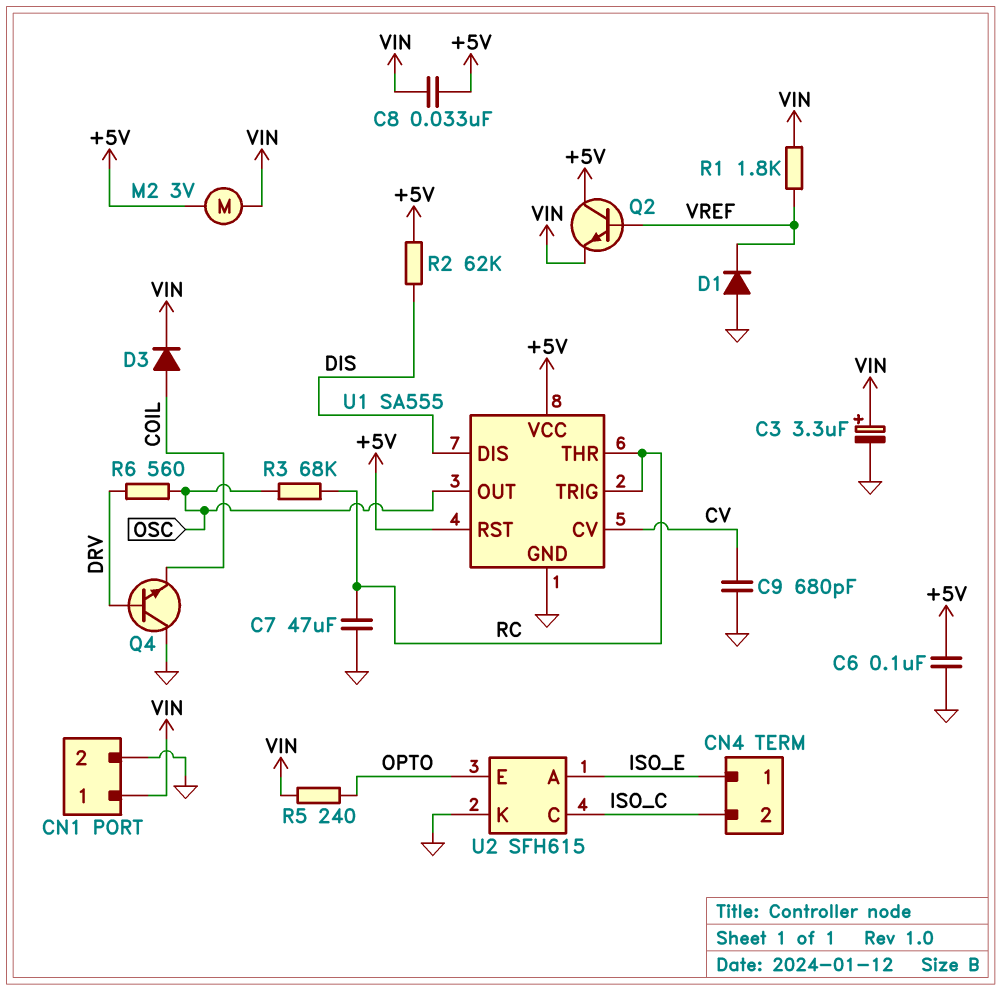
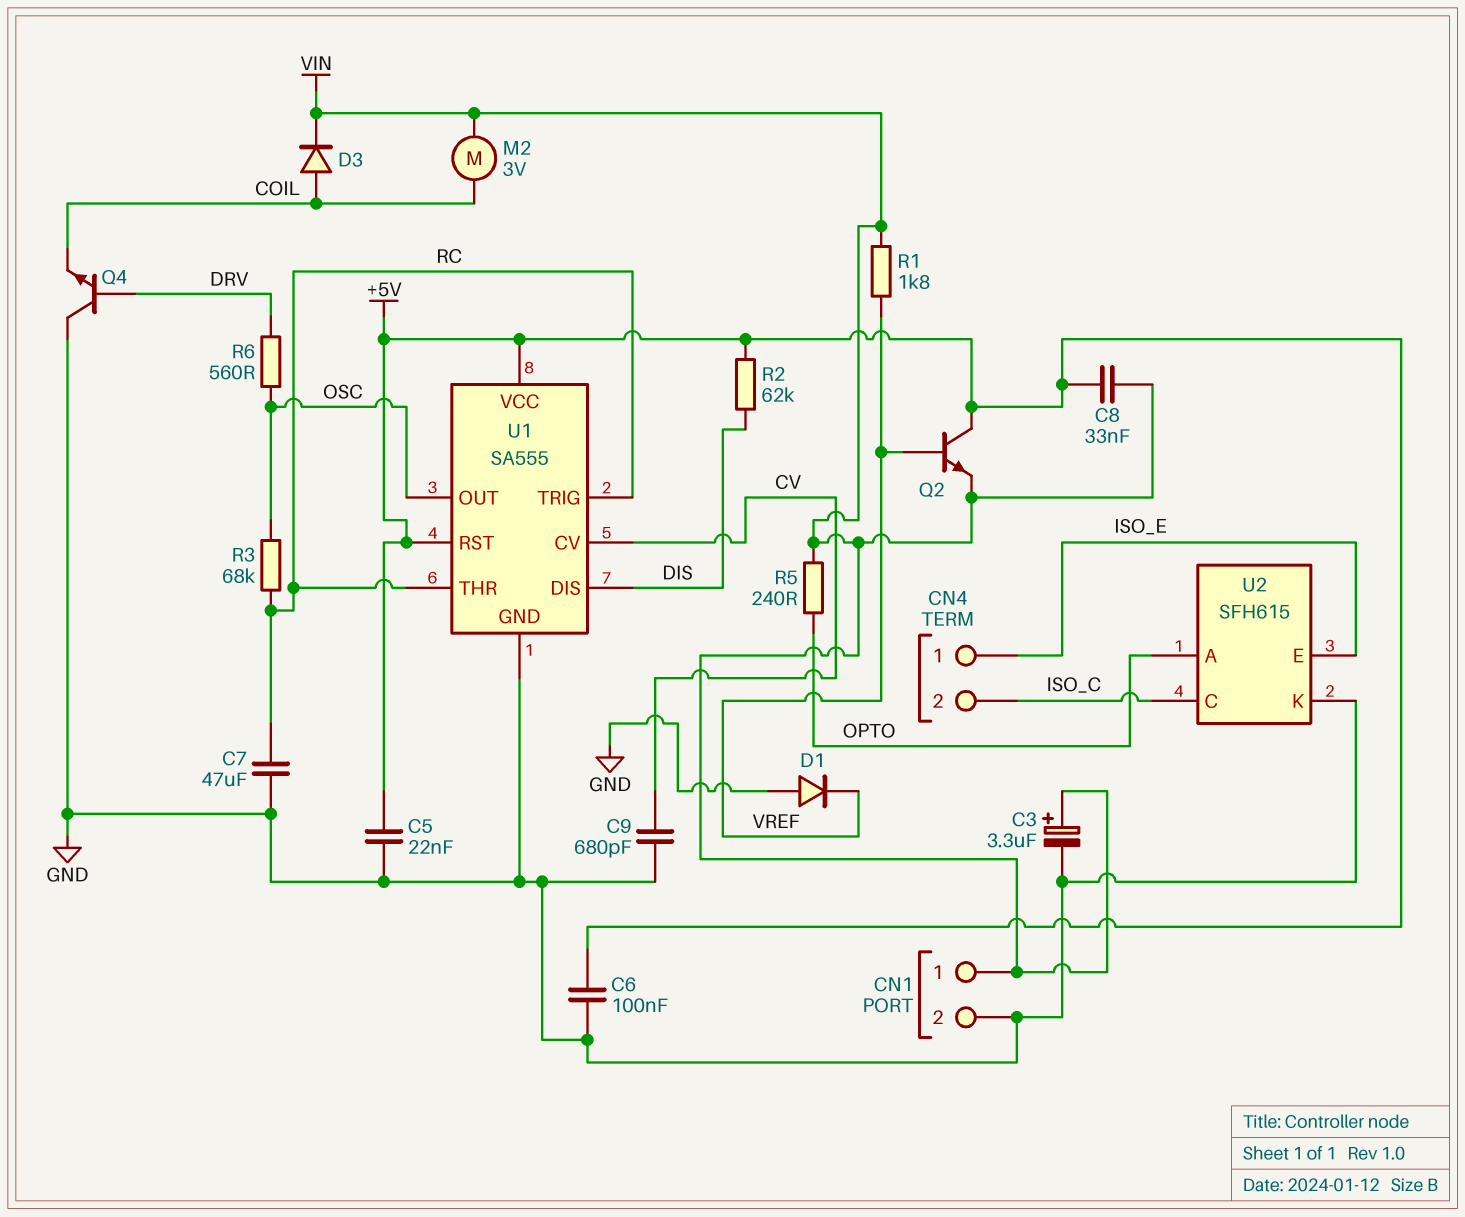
C5: none -> 22nF (+5V, GND)
M2: motor 3V (+5V, VIN) -> motor 3V (COIL, VIN)
U2 pin A: ISO_E -> OPTO
U2 pin E: OPTO -> ISO_E

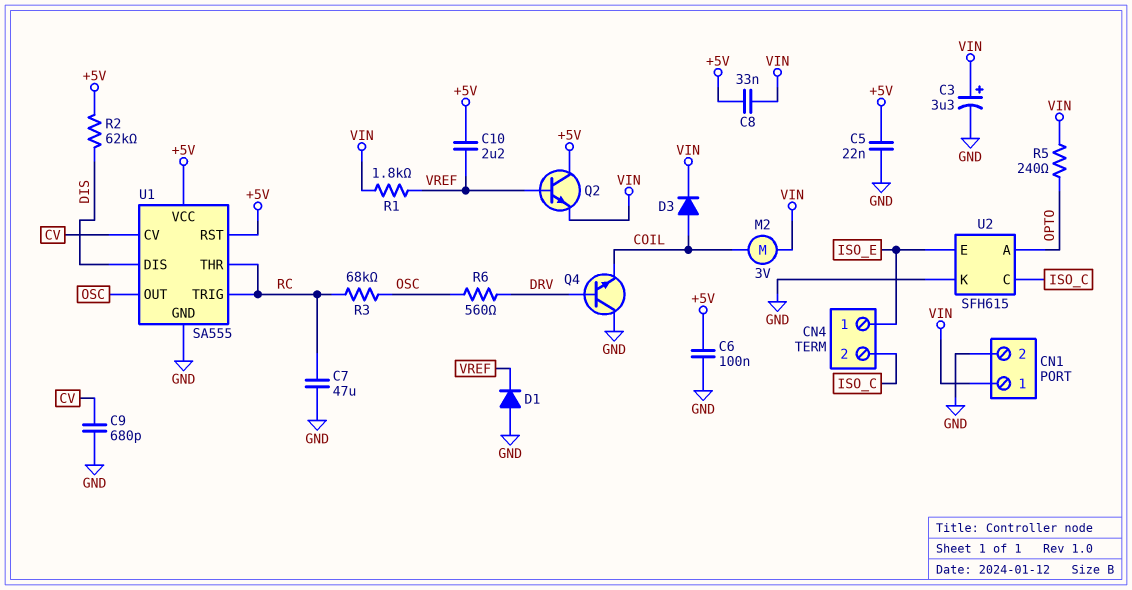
C10: none -> 2.2uF (+5V, VREF)

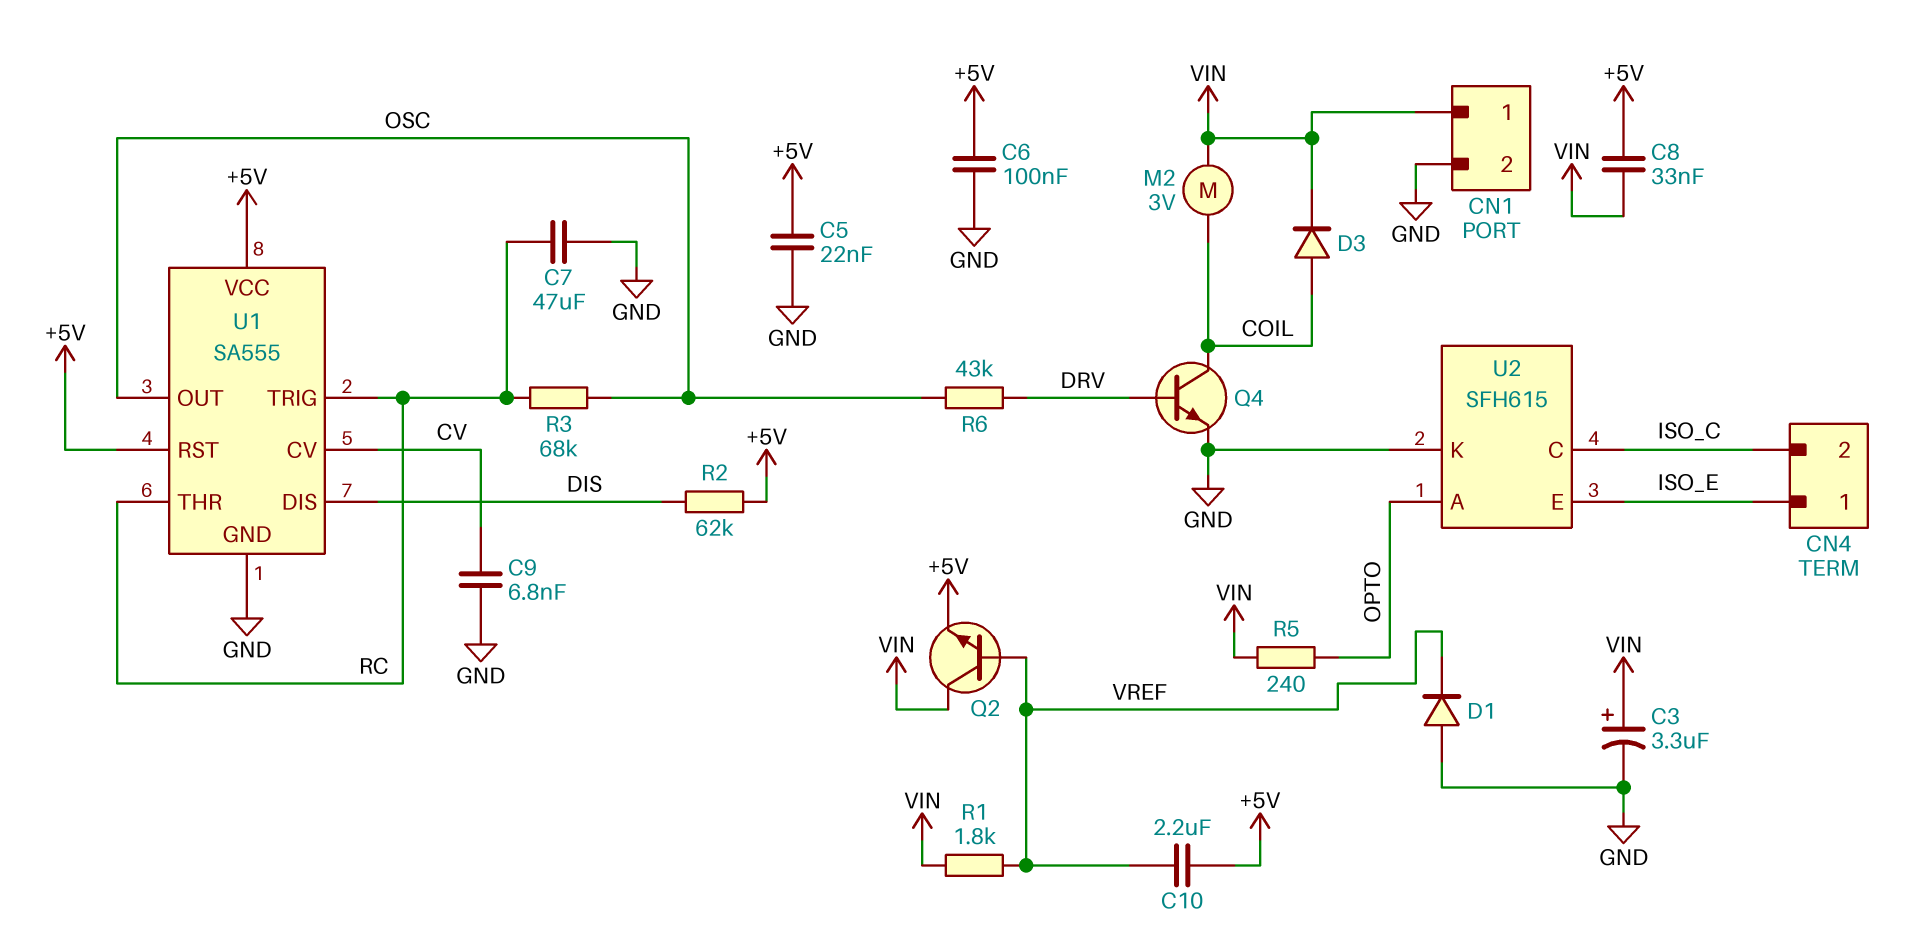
C9: 680pF (CV, GND) -> 6.8nF (CV, GND)
Q2: NPN (B VREF, C +5V, E VIN) -> NPN (B VREF, C VIN, E +5V)
Q4: NPN (B DRV, C GND, E COIL) -> NPN (B DRV, C COIL, E GND)
R6: 560 (DRV, OSC) -> 43k (DRV, OSC)

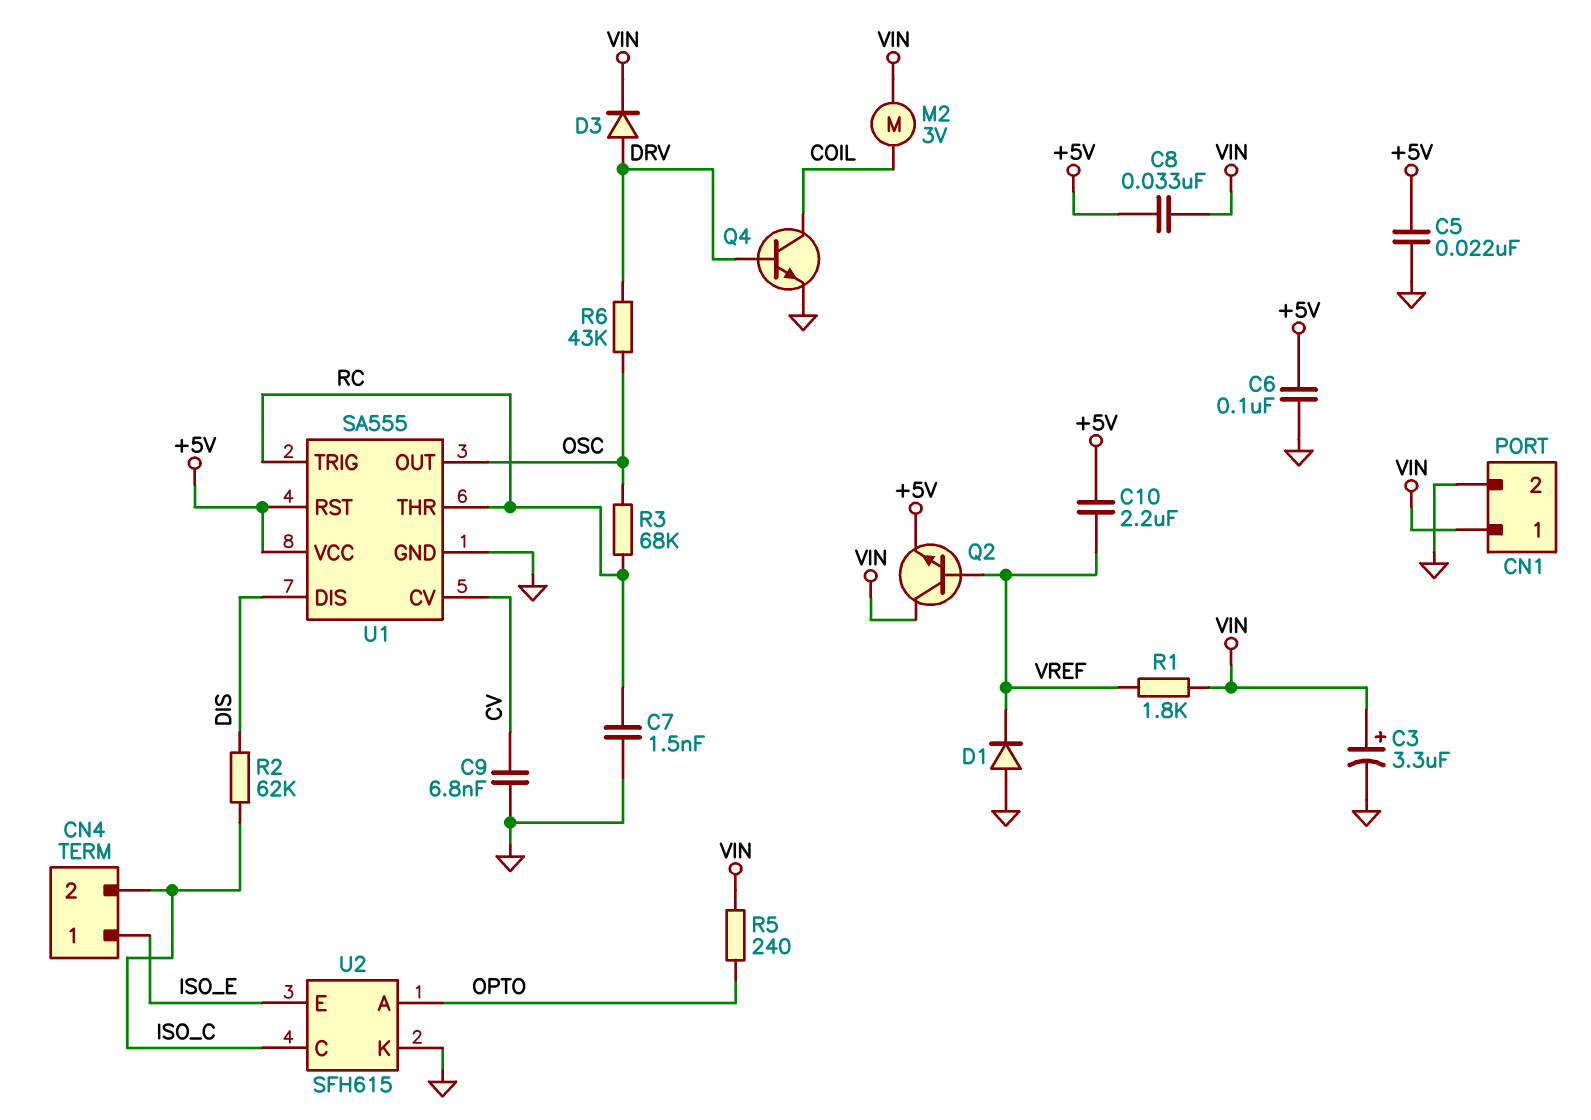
C7: 47uF (GND, RC) -> 1.5nF (GND, RC)
D3: diode (A COIL, K VIN) -> diode (A DRV, K VIN)
R2: 62k (+5V, DIS) -> 62k (DIS, ISO_C)

